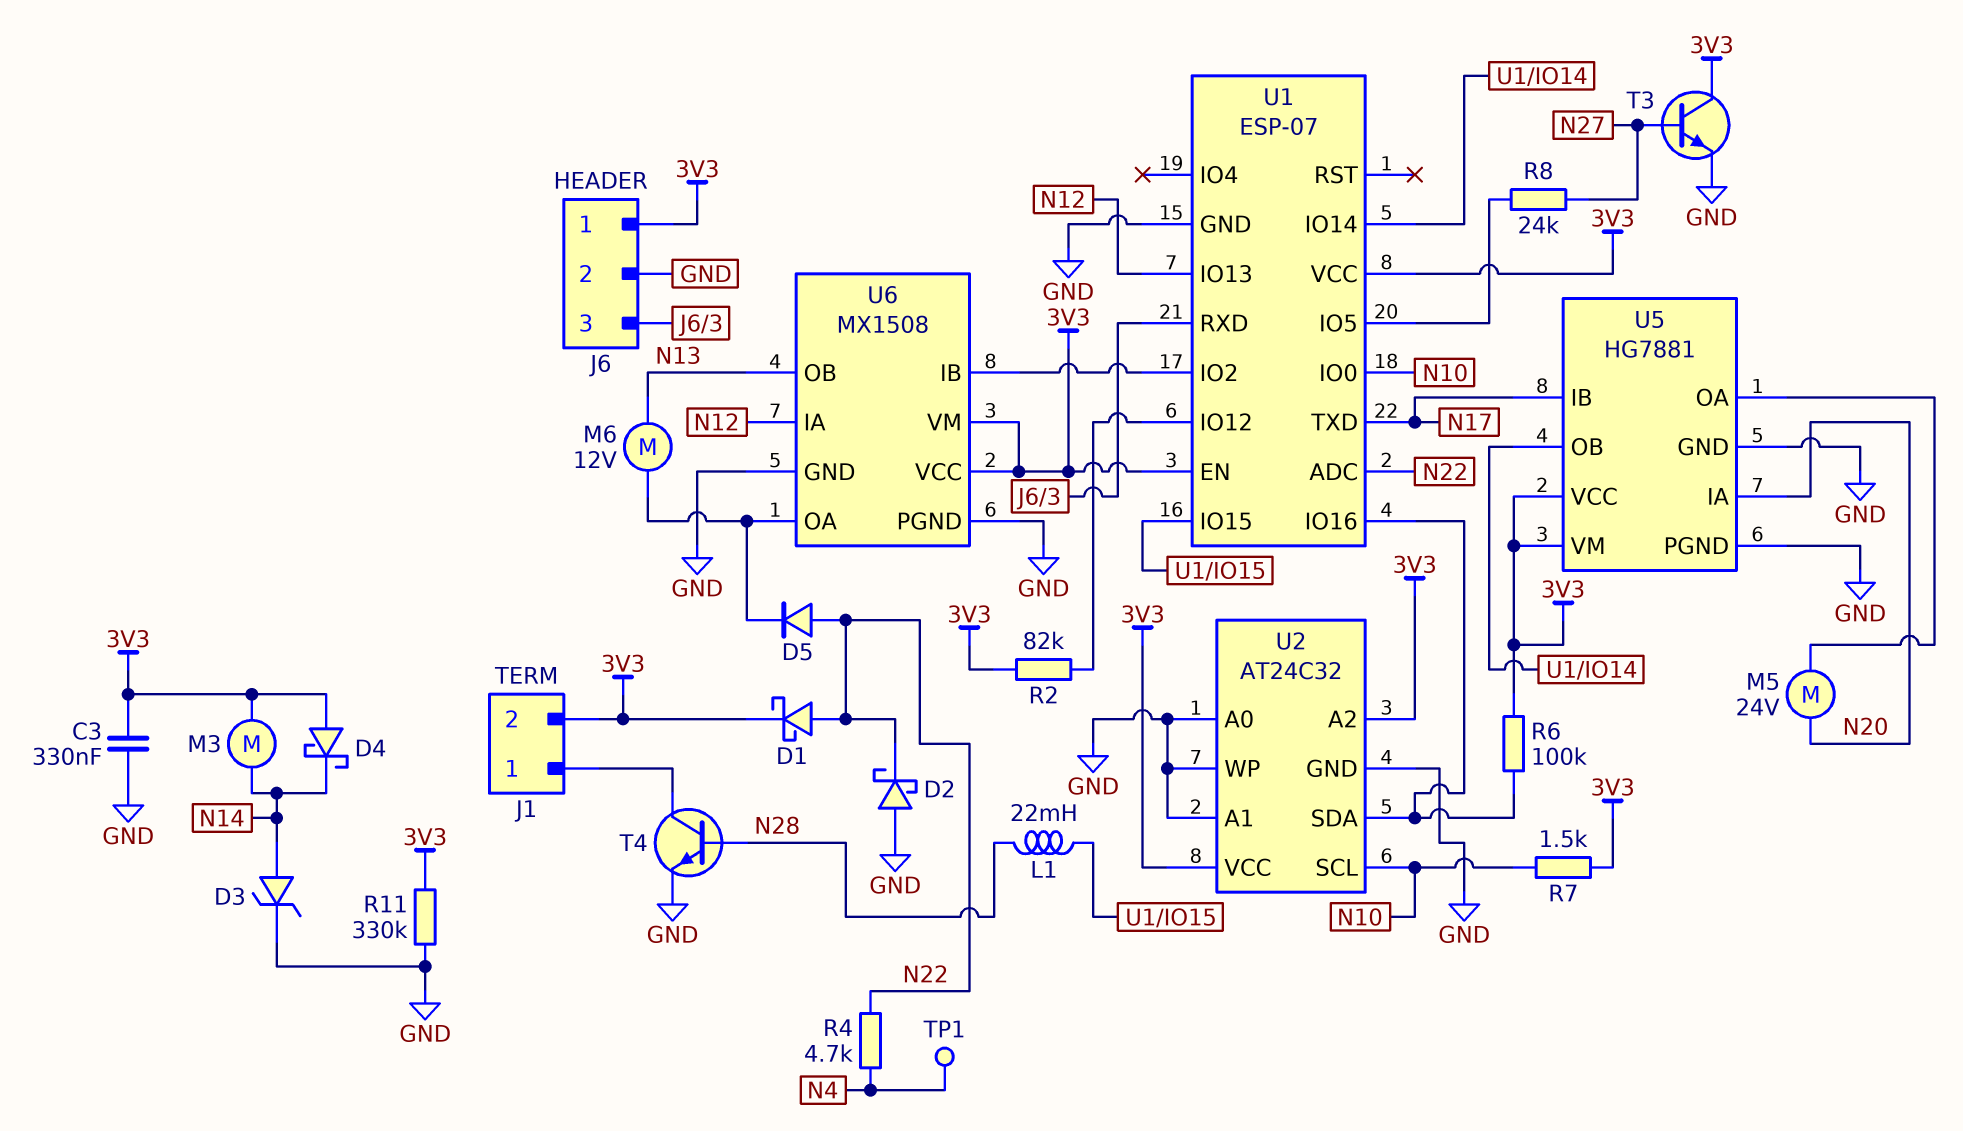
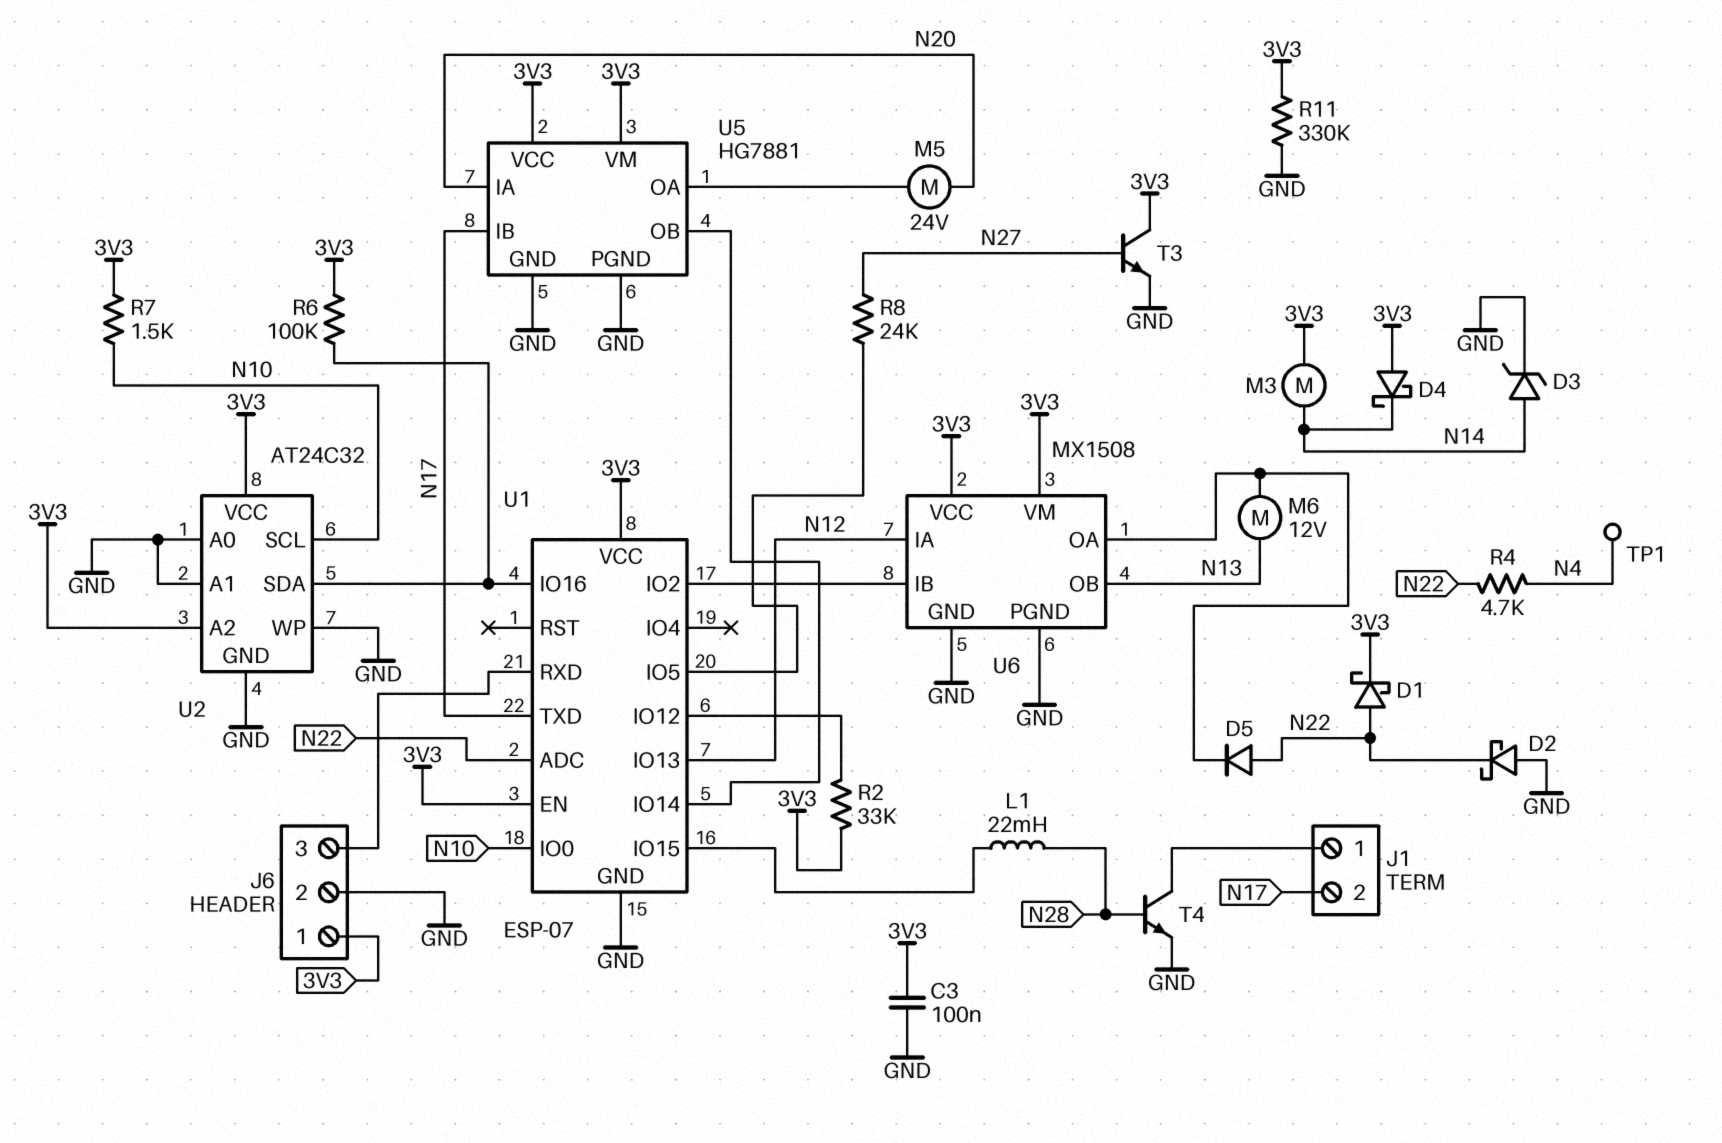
C3: 330nF (3V3, GND) -> 100nF (3V3, GND)
J1 pin 2: 3V3 -> N17
R2: 82k (3V3, U1/IO12) -> 33k (3V3, U1/IO12)

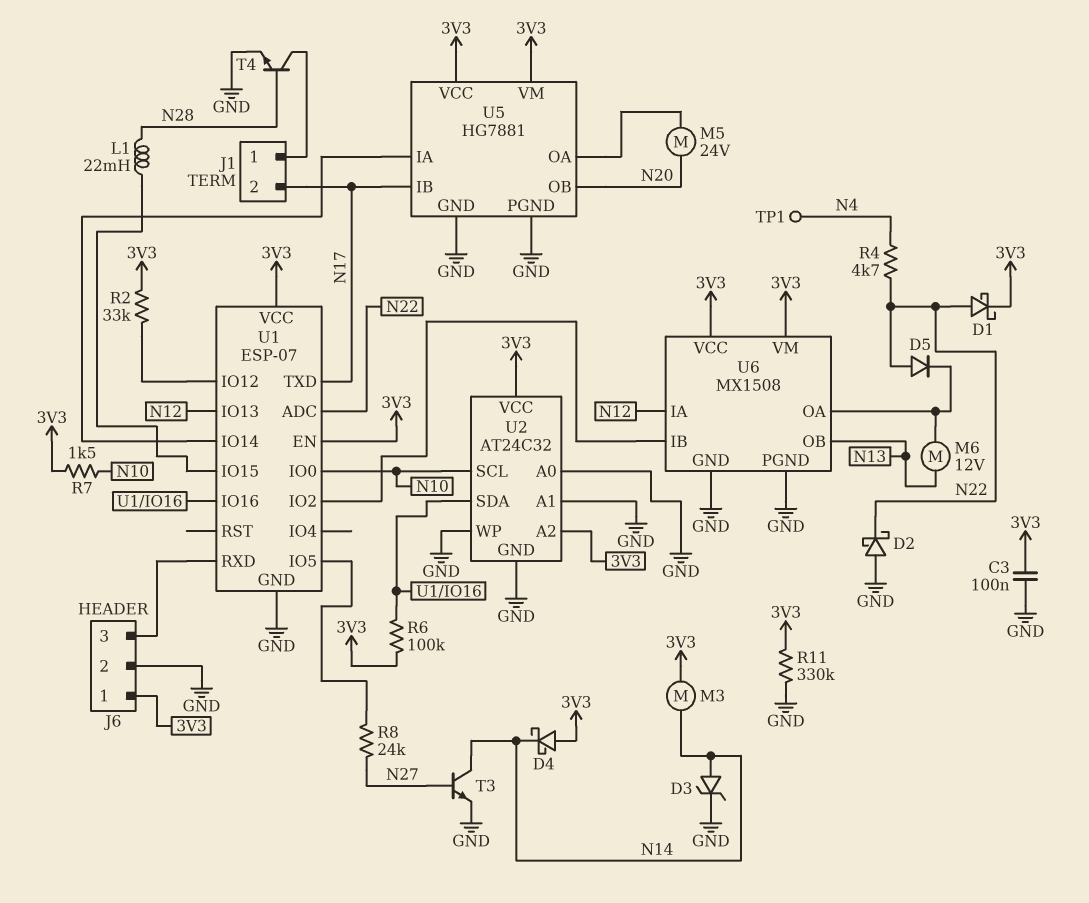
T3: NPN (B N27, C 3V3, E GND) -> NPN (B N27, C N14, E GND)
U5 pin IA: N20 -> U1/IO14
U5 pin OB: U1/IO14 -> N20

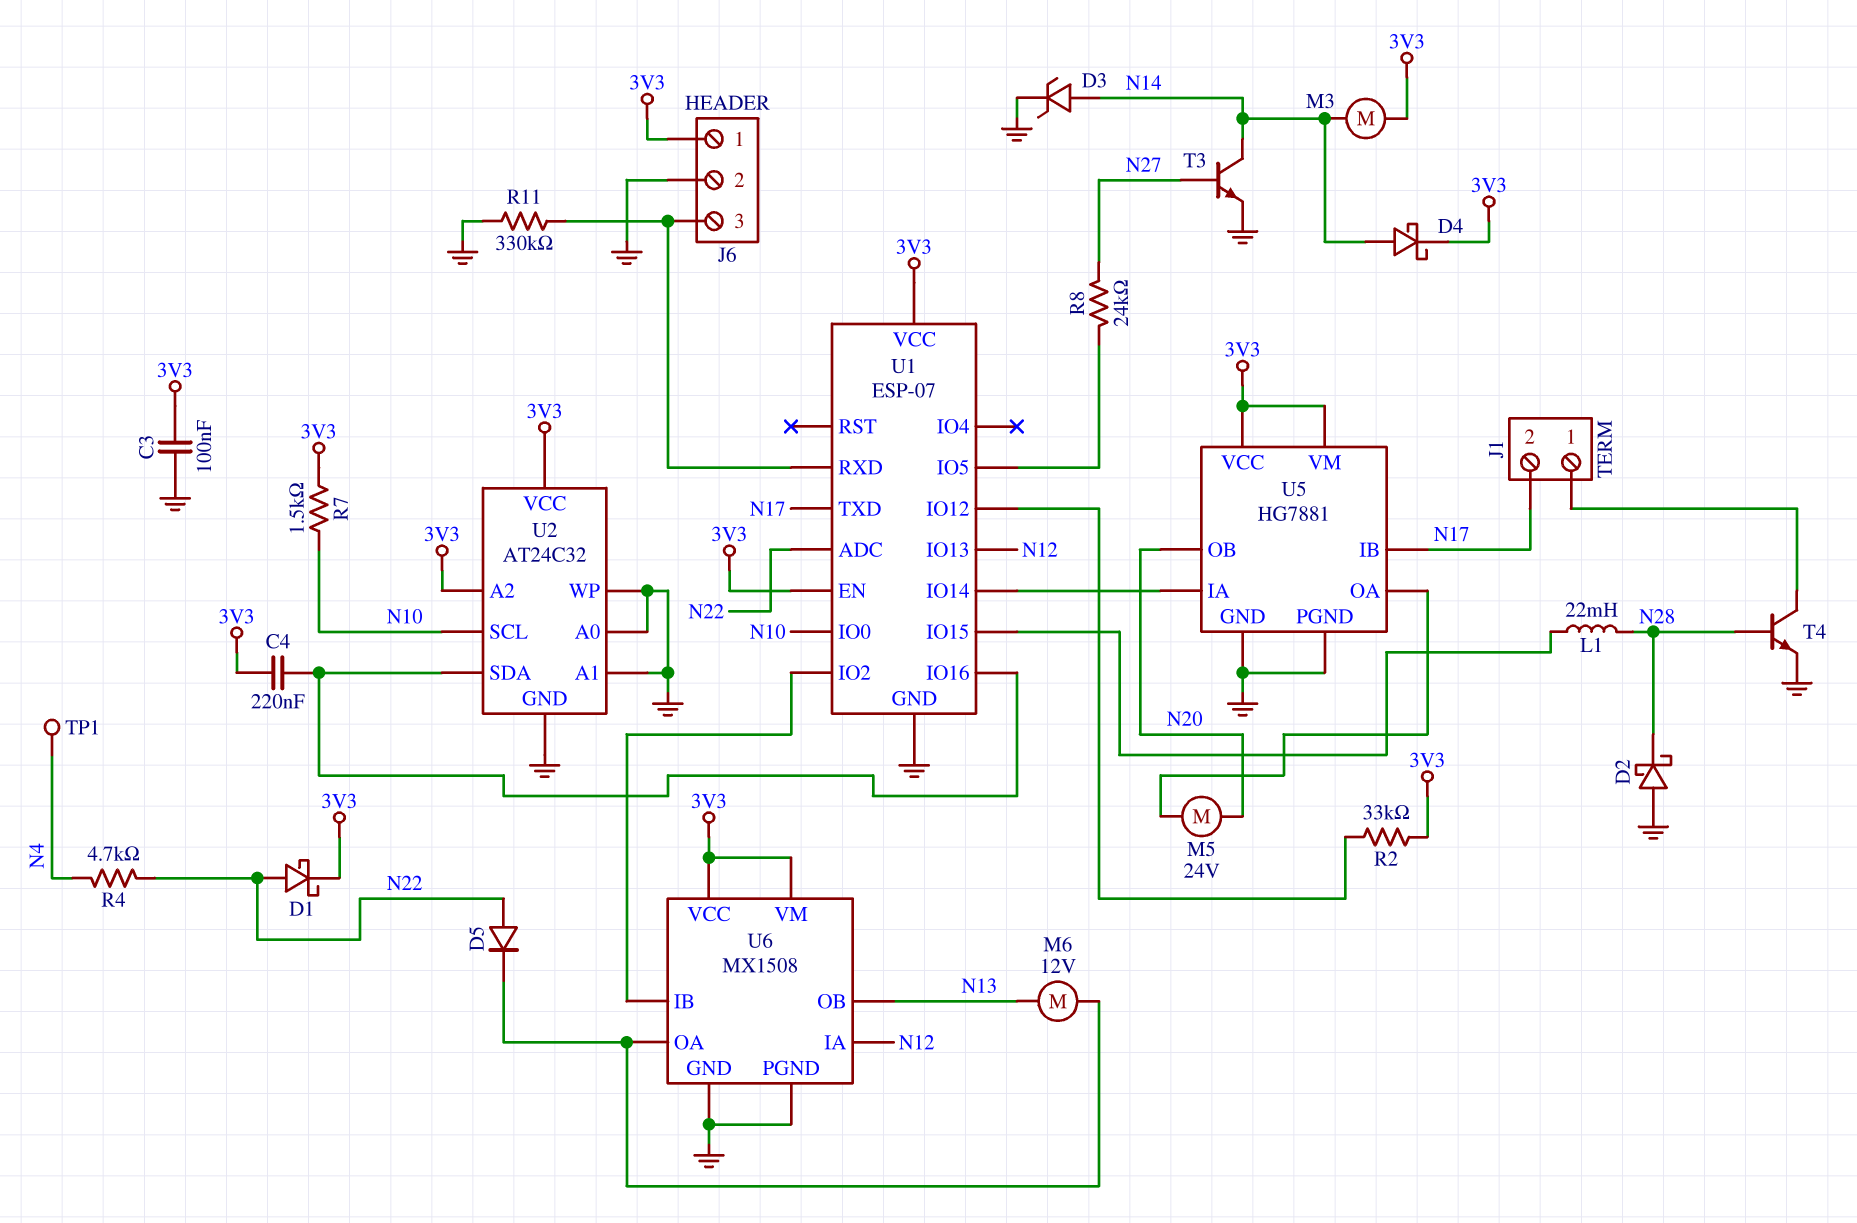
C4: none -> 220nF (3V3, U1/IO16)
D2: schottky (A GND, K N22) -> schottky (A GND, K N28)
D4: schottky (A 3V3, K N14) -> schottky (A N14, K 3V3)
R6: 100k (3V3, U1/IO16) -> none
R11: 330k (3V3, GND) -> 330k (GND, J6/3)

